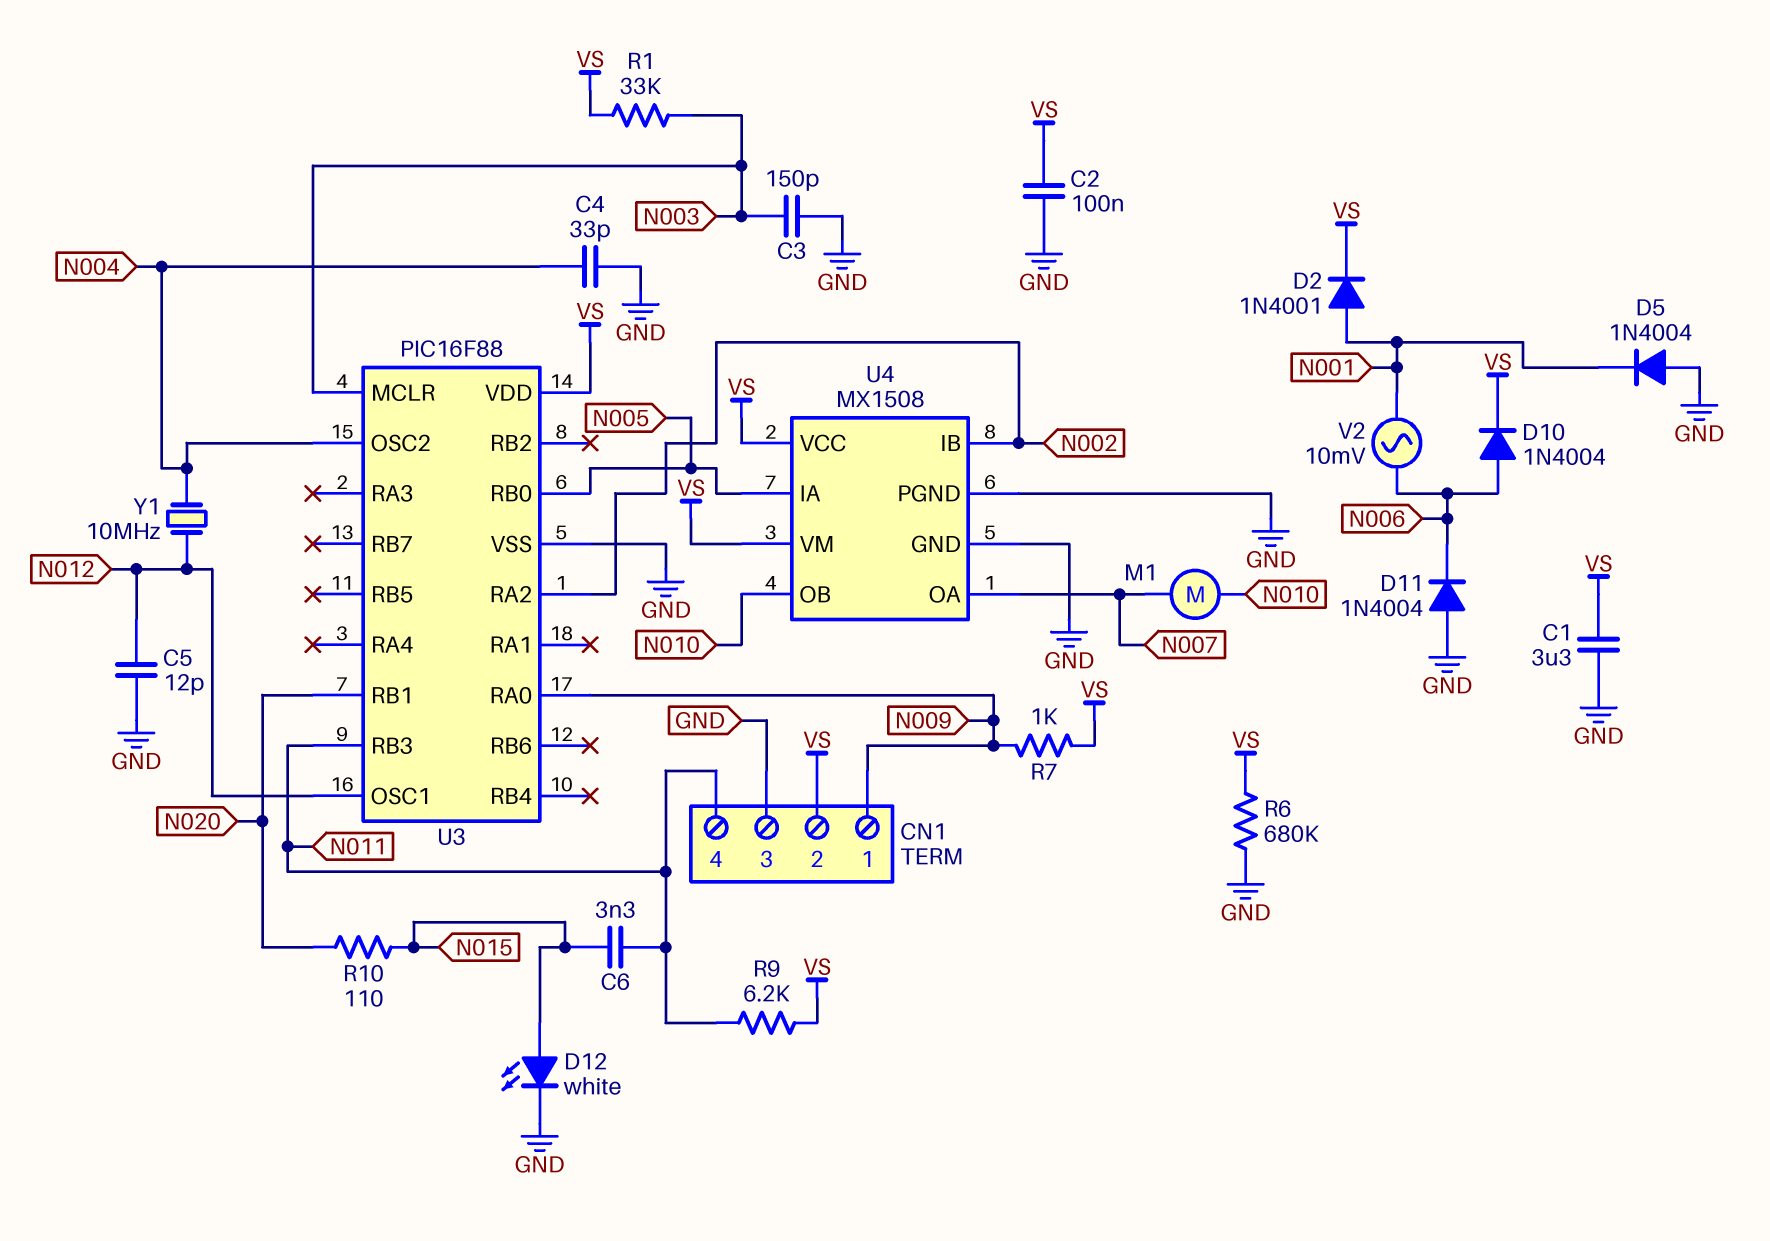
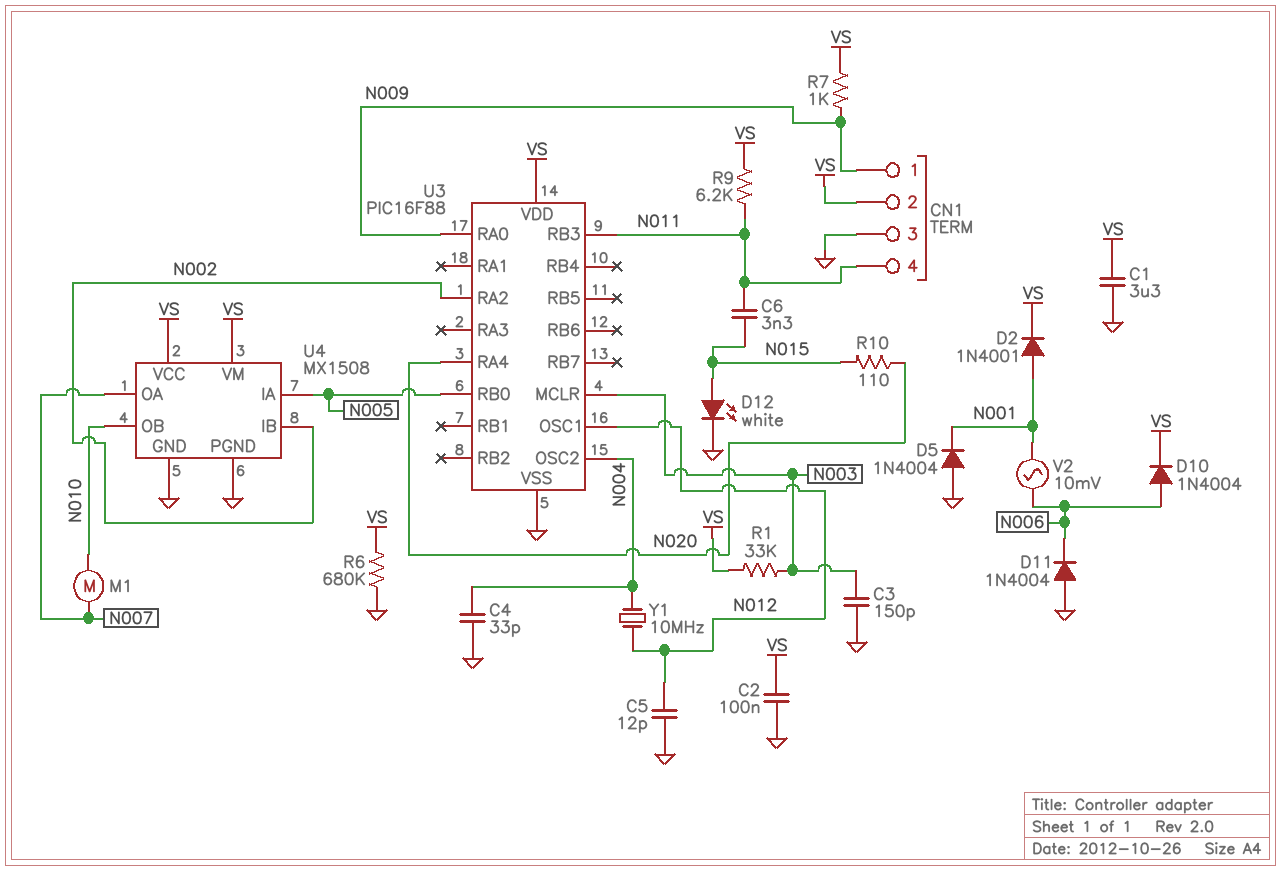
U3 pin RA4: none -> N020
U3 pin RB1: N020 -> none

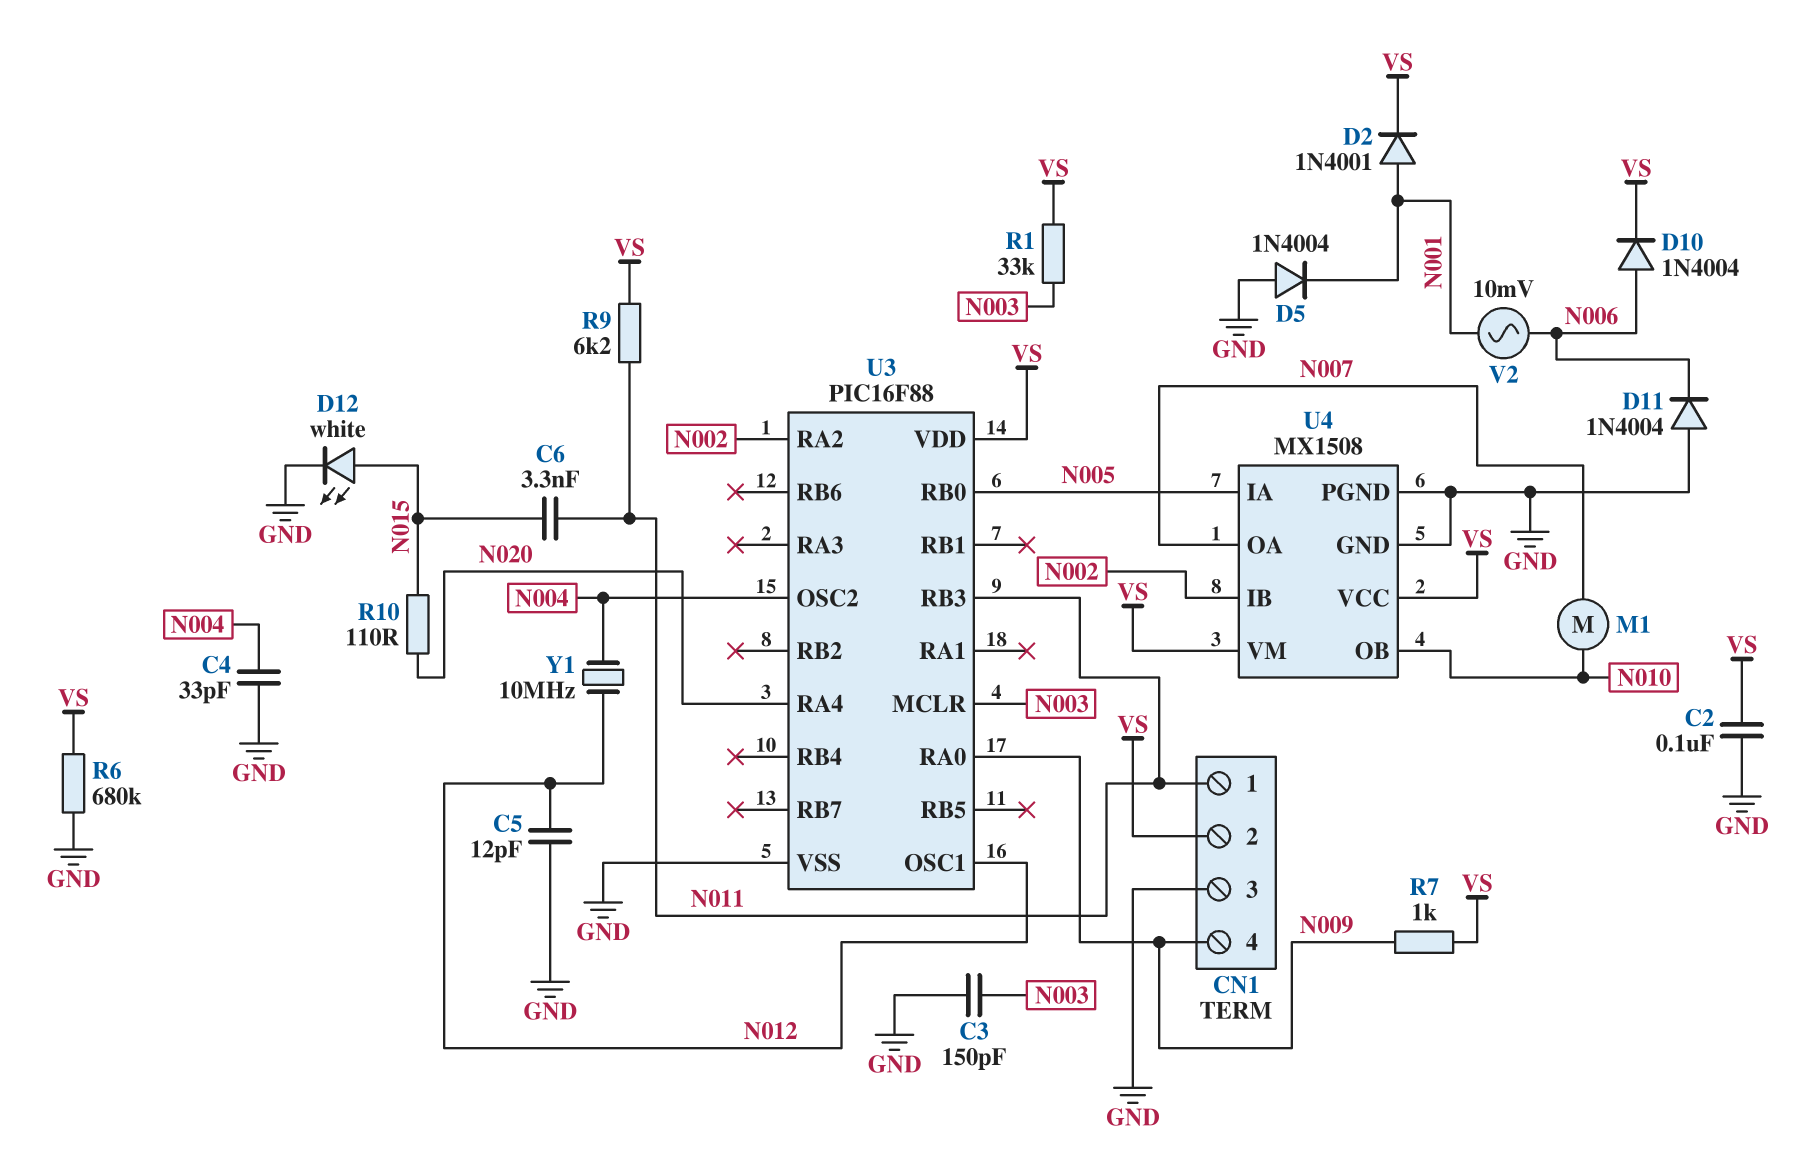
C1: 3.3uF (GND, VS) -> none
CN1 pin 1: N009 -> N011
CN1 pin 4: N011 -> N009

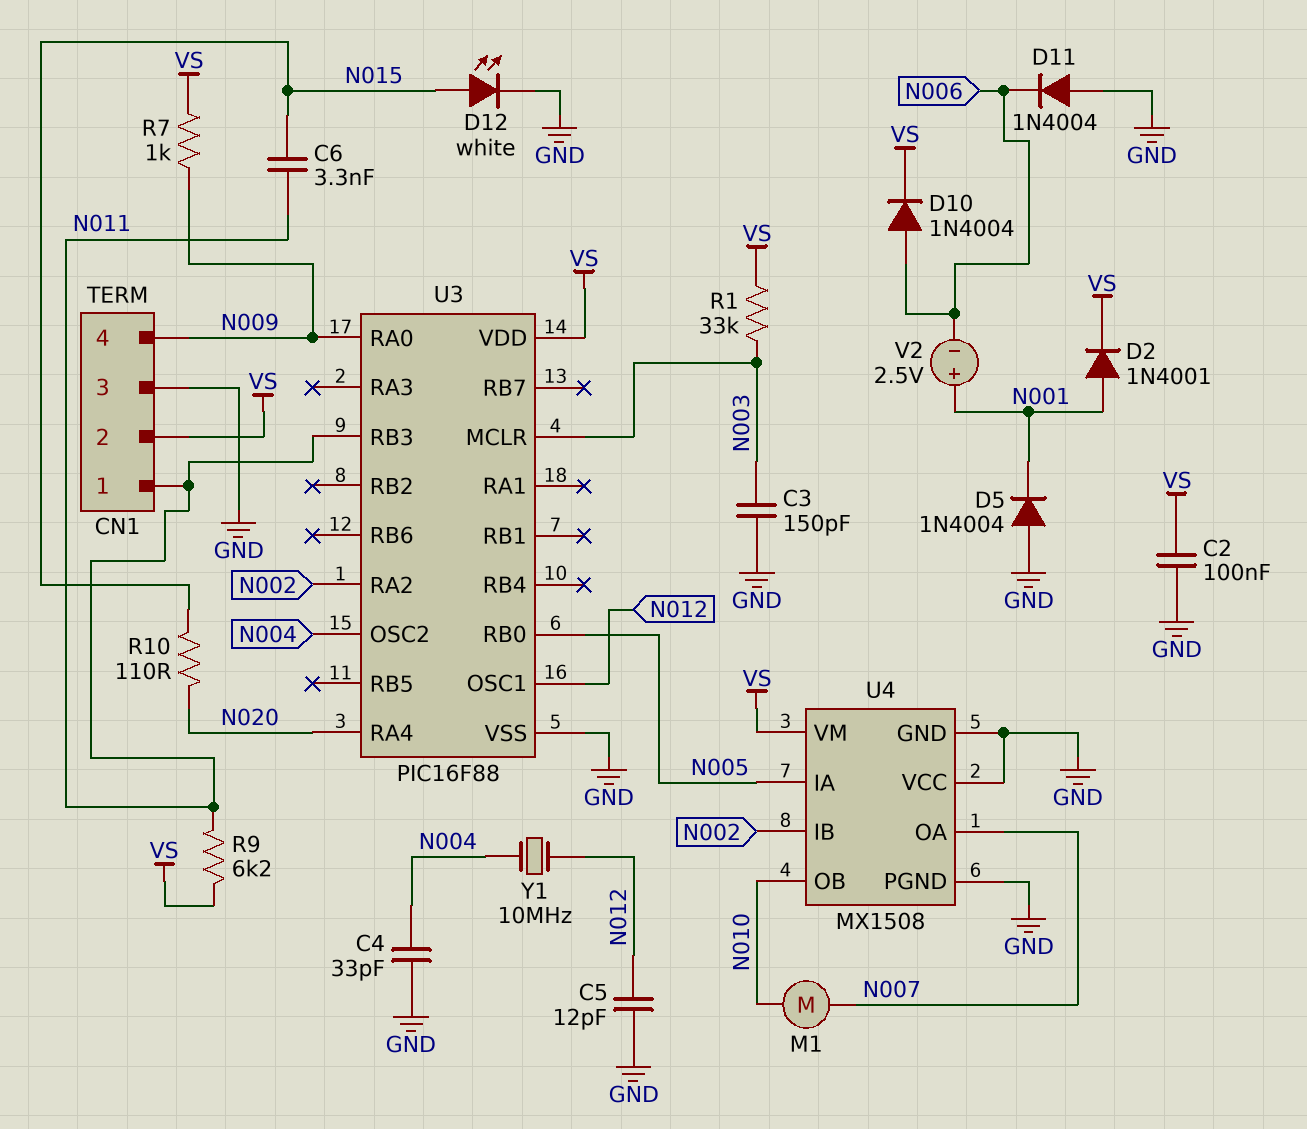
R6: 680k (GND, VS) -> none
U4 pin VCC: VS -> GND
V2: AC 10mV (N001, N006) -> 2.5V (plus N001, minus N006)

